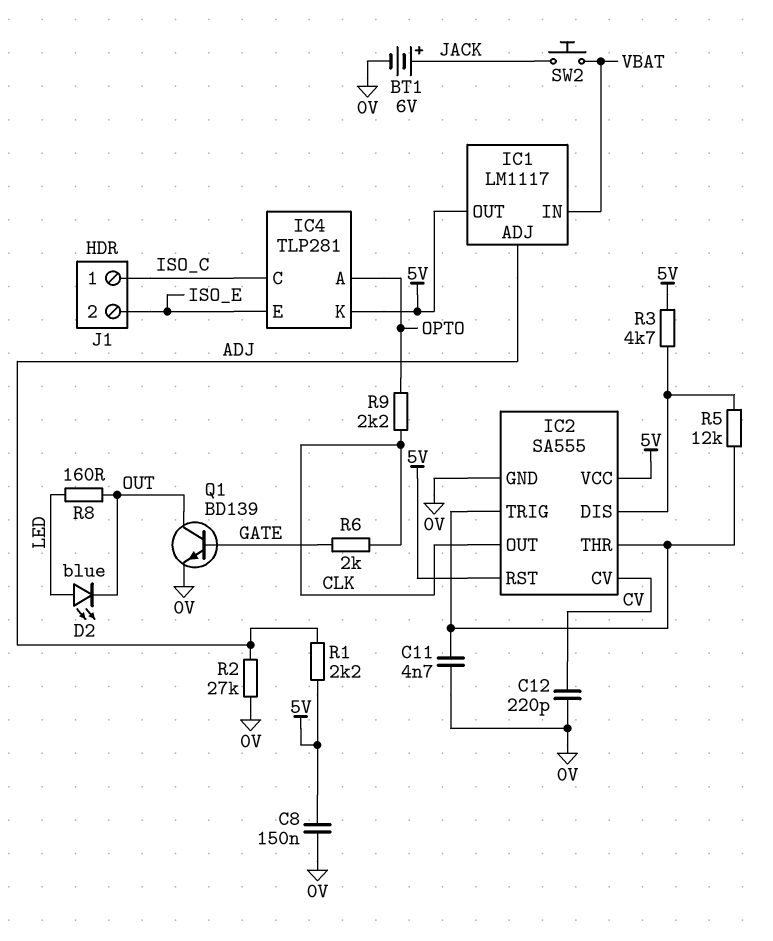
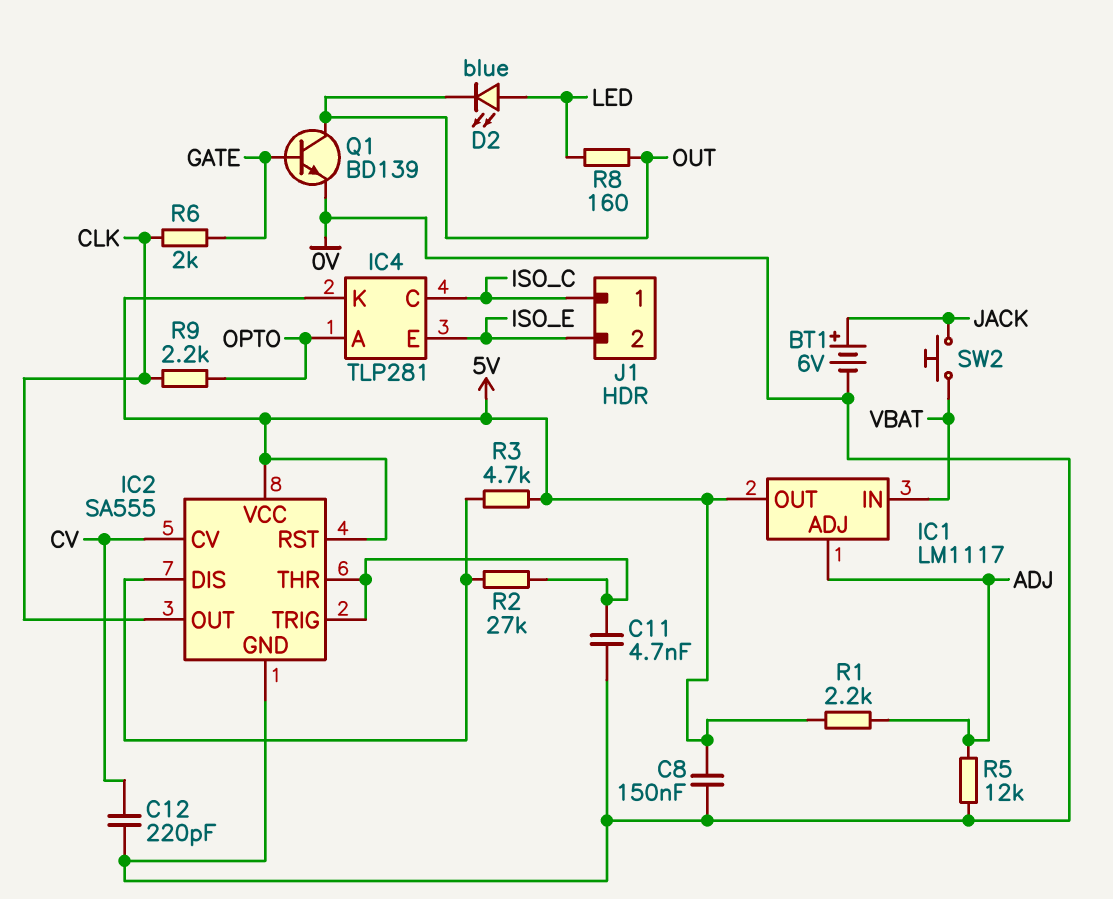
R2: 27k (0V, ADJ) -> 27k (IC2/DIS, IC2/THR)
R5: 12k (IC2/DIS, IC2/THR) -> 12k (0V, ADJ)

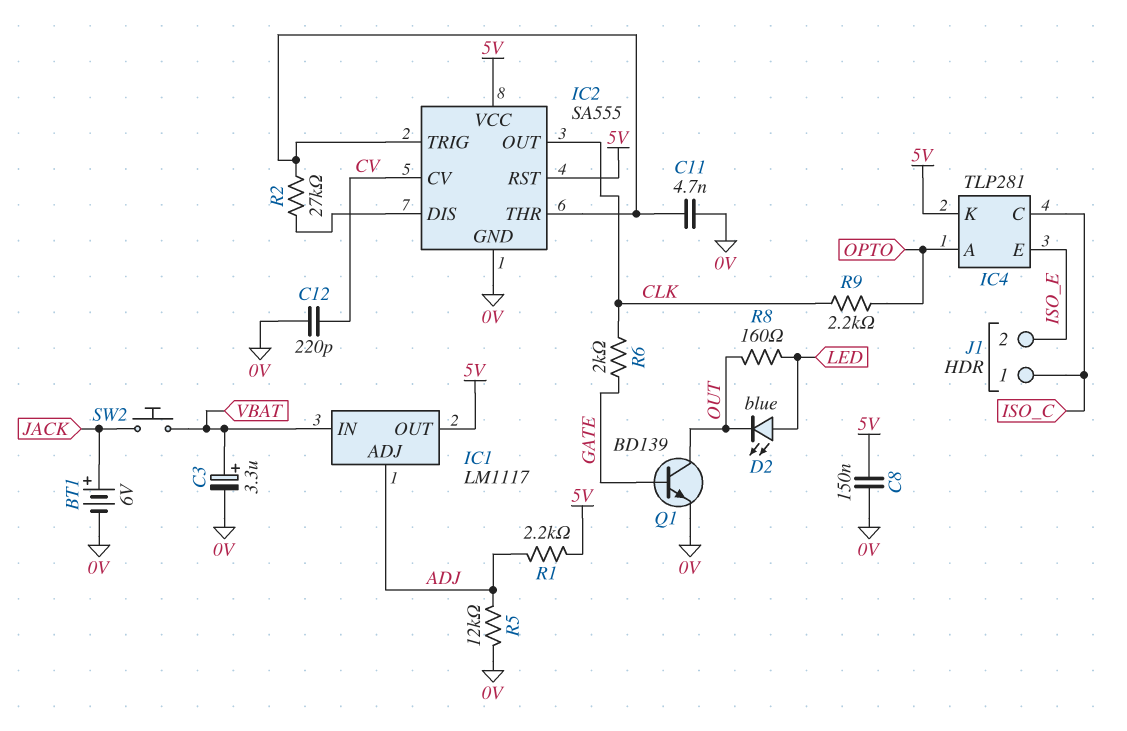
C3: none -> 3.3uF (plus VBAT, minus 0V)
R3: 4.7k (5V, IC2/DIS) -> none

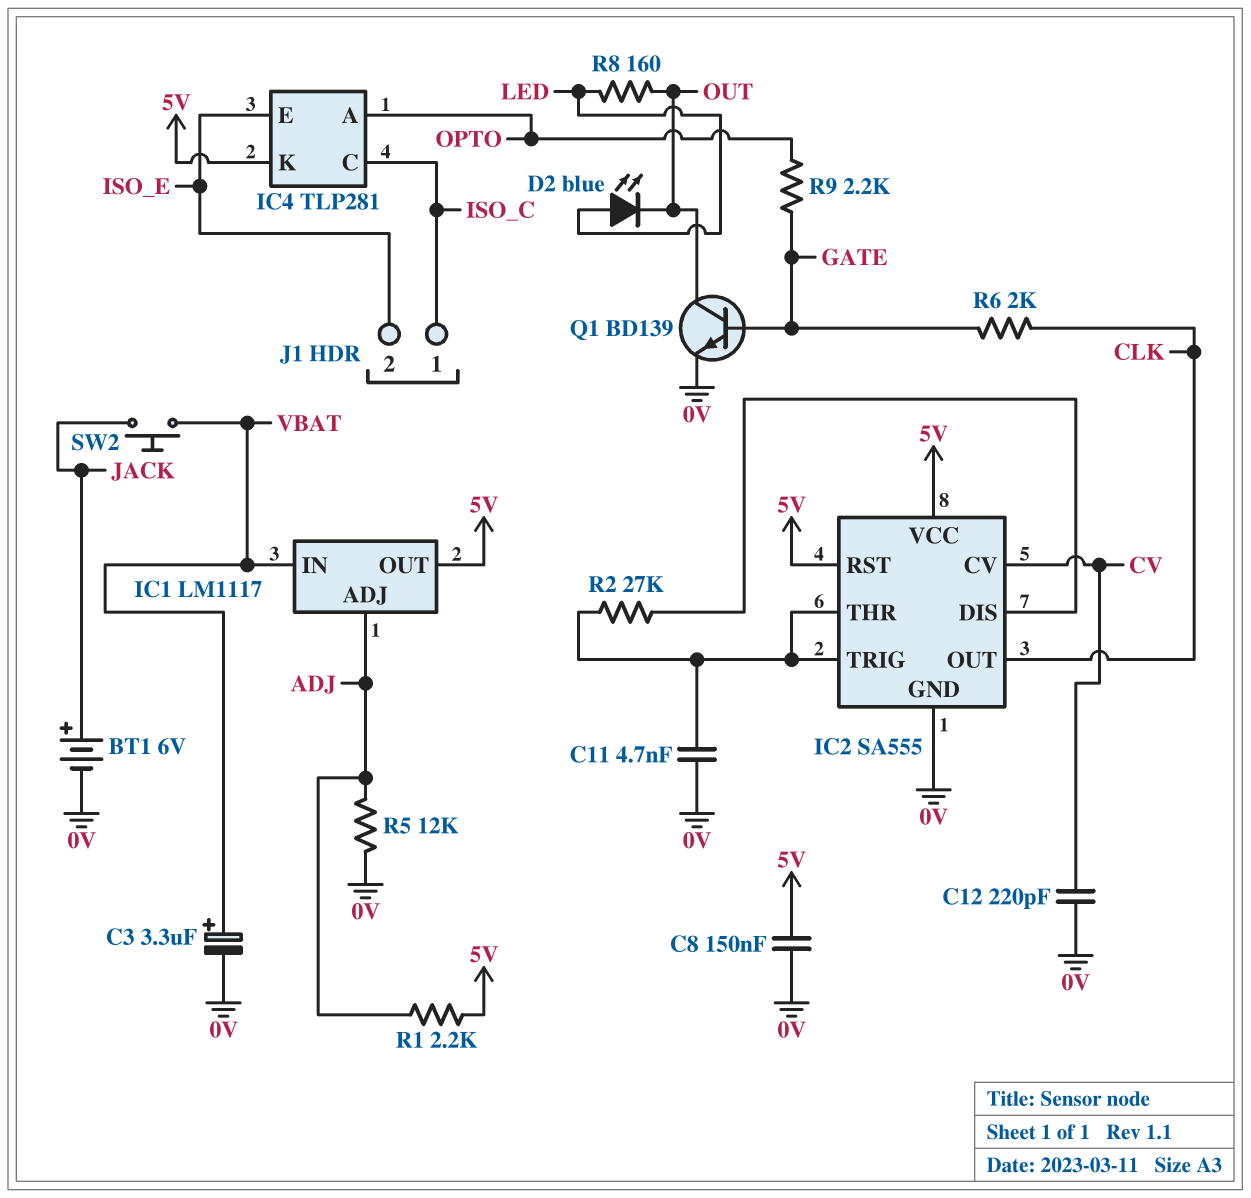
R9: 2.2k (CLK, OPTO) -> 2.2k (GATE, OPTO)

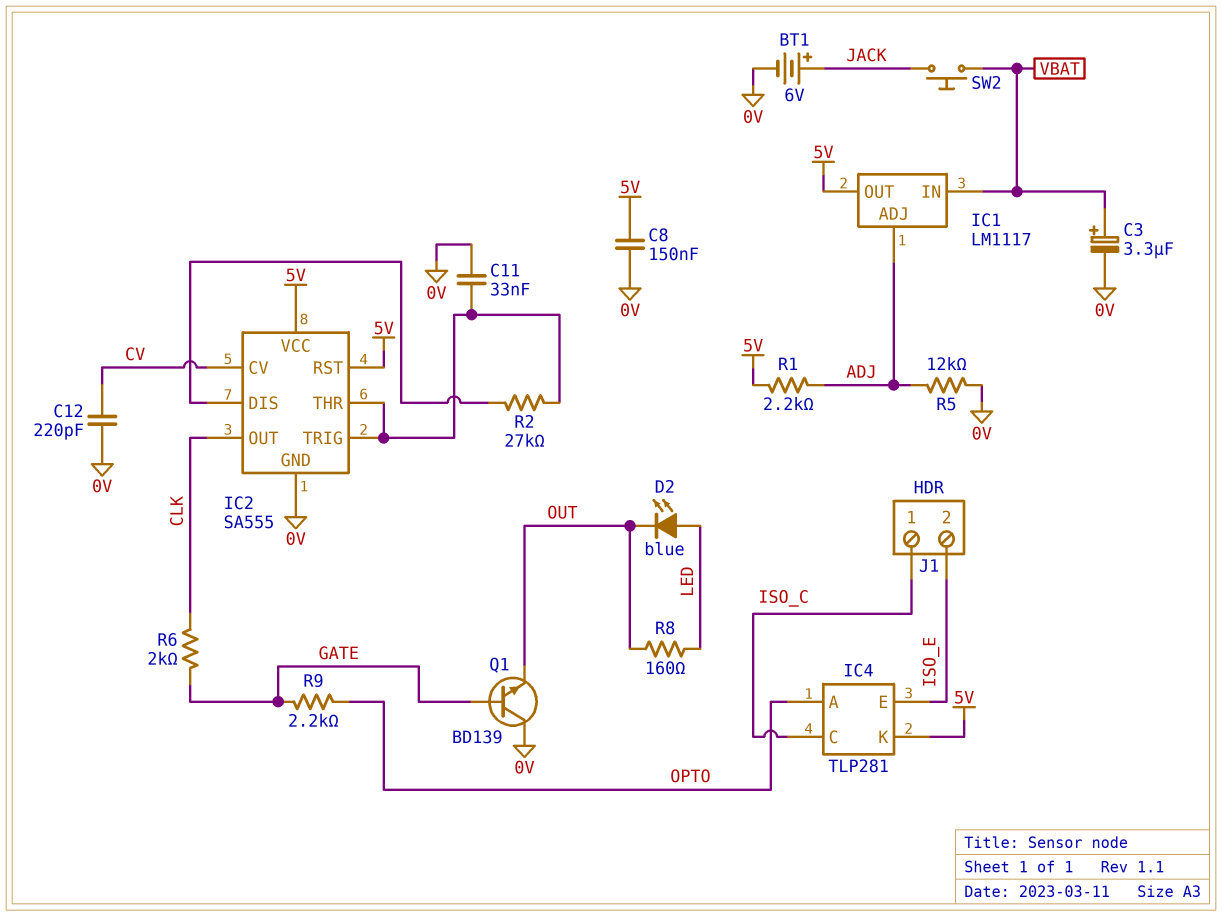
C11: 4.7nF (0V, IC2/THR) -> 33nF (0V, IC2/THR)
Q1: NPN BD139 (B GATE, C OUT, E 0V) -> NPN BD139 (B GATE, C 0V, E OUT)

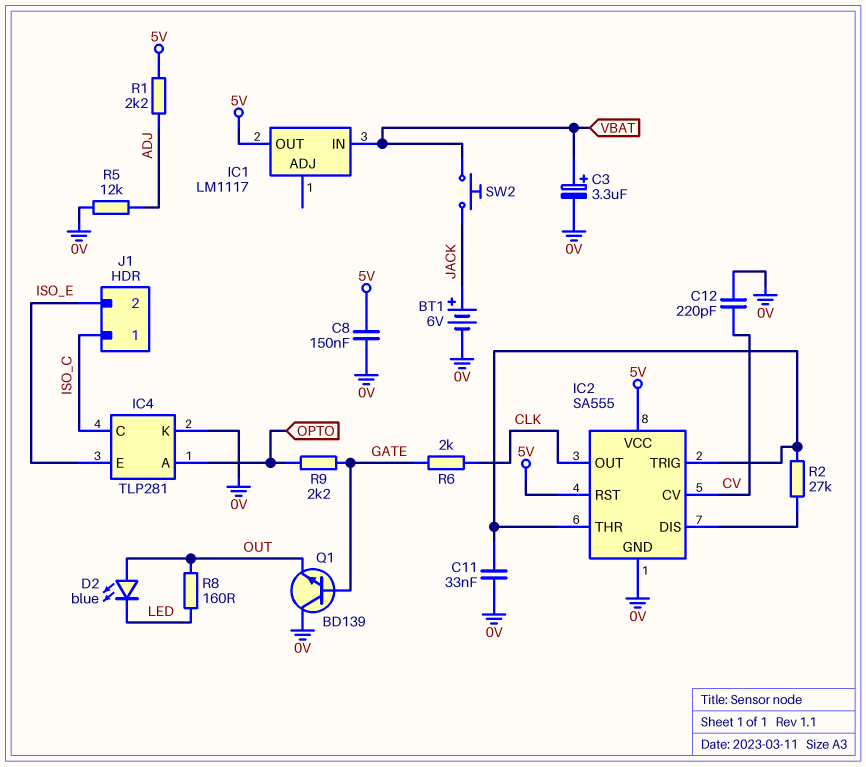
D2: LED blue (A LED, K OUT) -> LED blue (A OUT, K LED)
IC1 pin ADJ: ADJ -> none
IC4 pin K: 5V -> 0V

